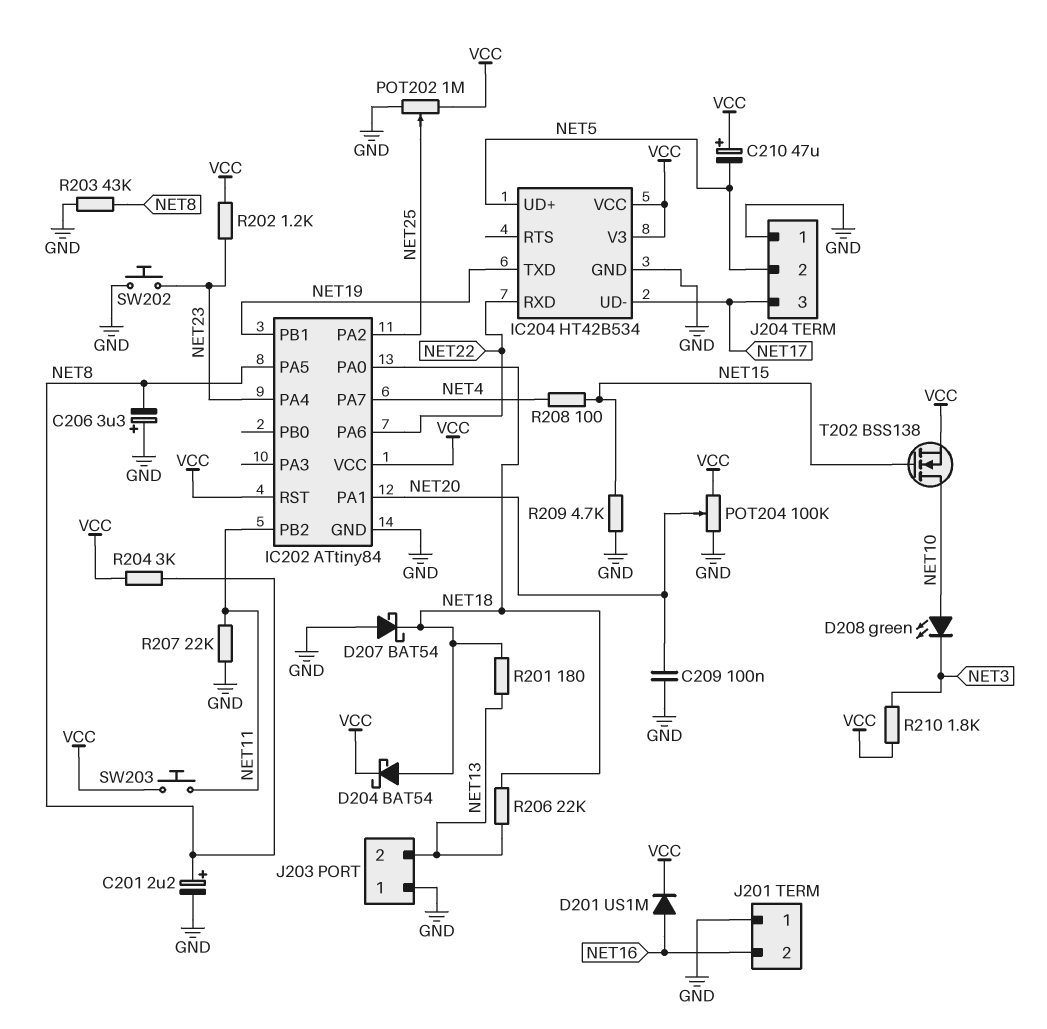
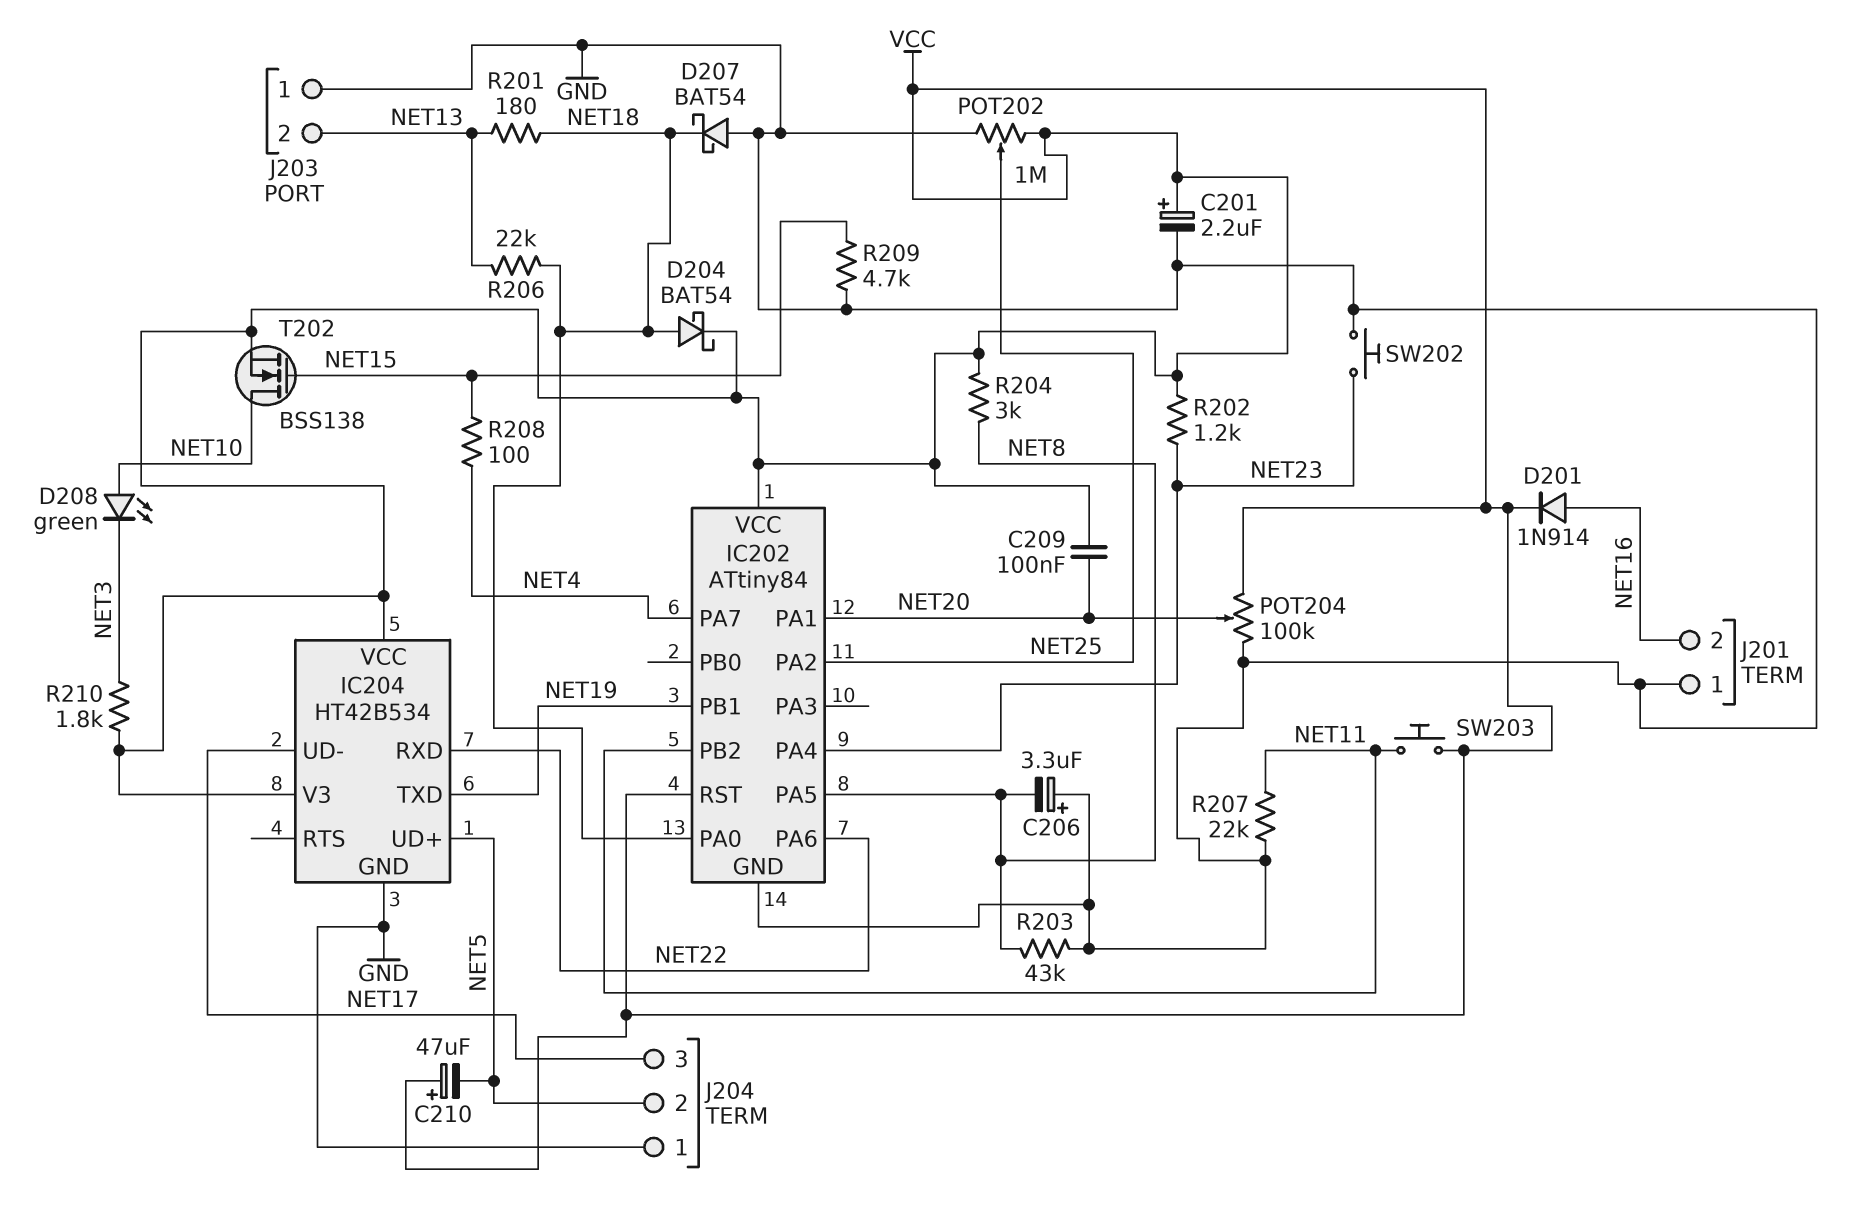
C201: 2.2uF (plus NET8, minus GND) -> 2.2uF (plus VCC, minus GND)
C209: 100nF (GND, NET20) -> 100nF (NET20, VCC)
D201: diode US1M (A NET16, K VCC) -> diode 1N914 (A NET16, K VCC)

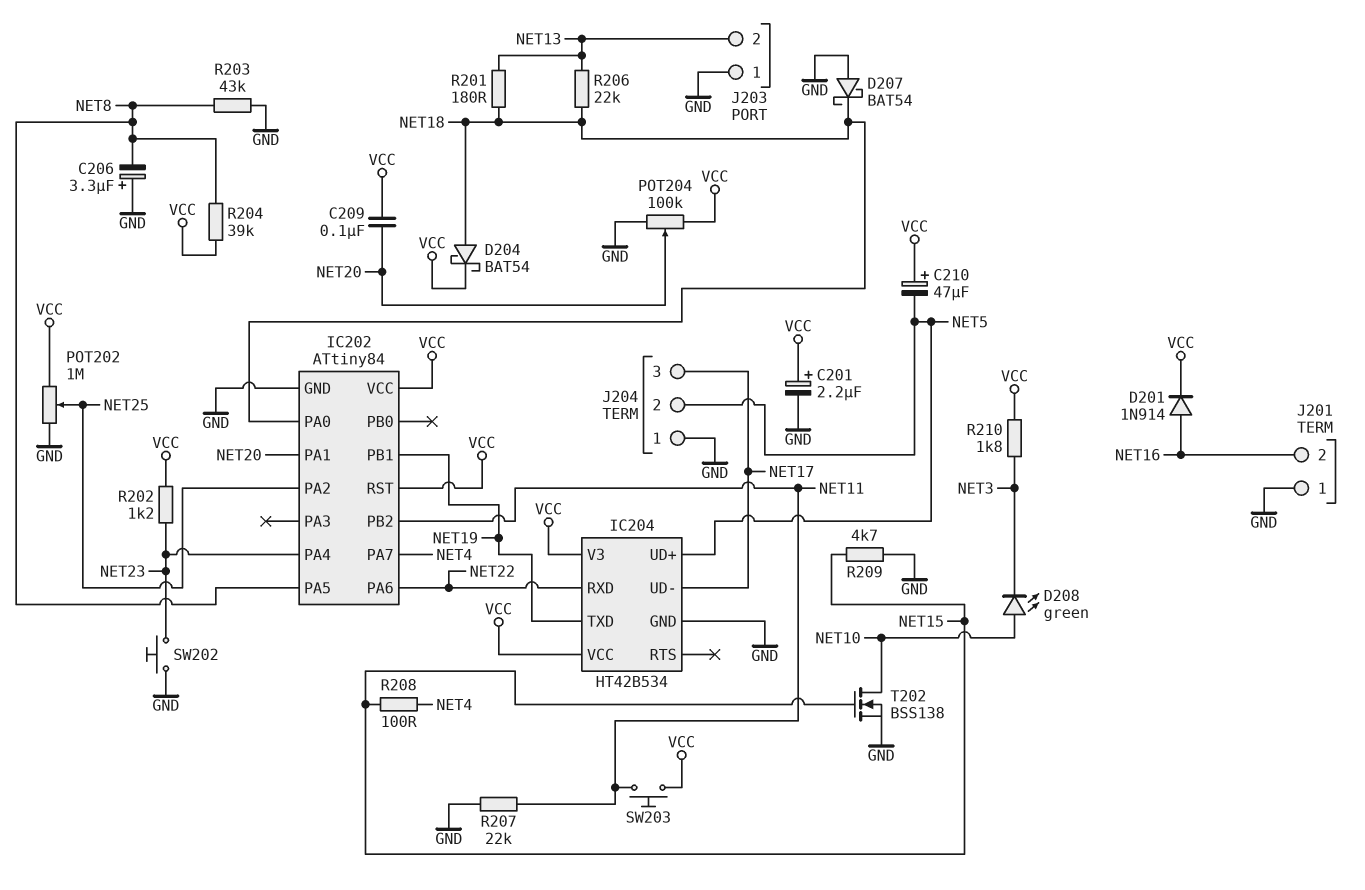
R204: 3k (NET8, VCC) -> 39k (NET8, VCC)
T202: NMOS BSS138 (G NET15, D NET10, S VCC) -> NMOS BSS138 (G NET15, D NET10, S GND)

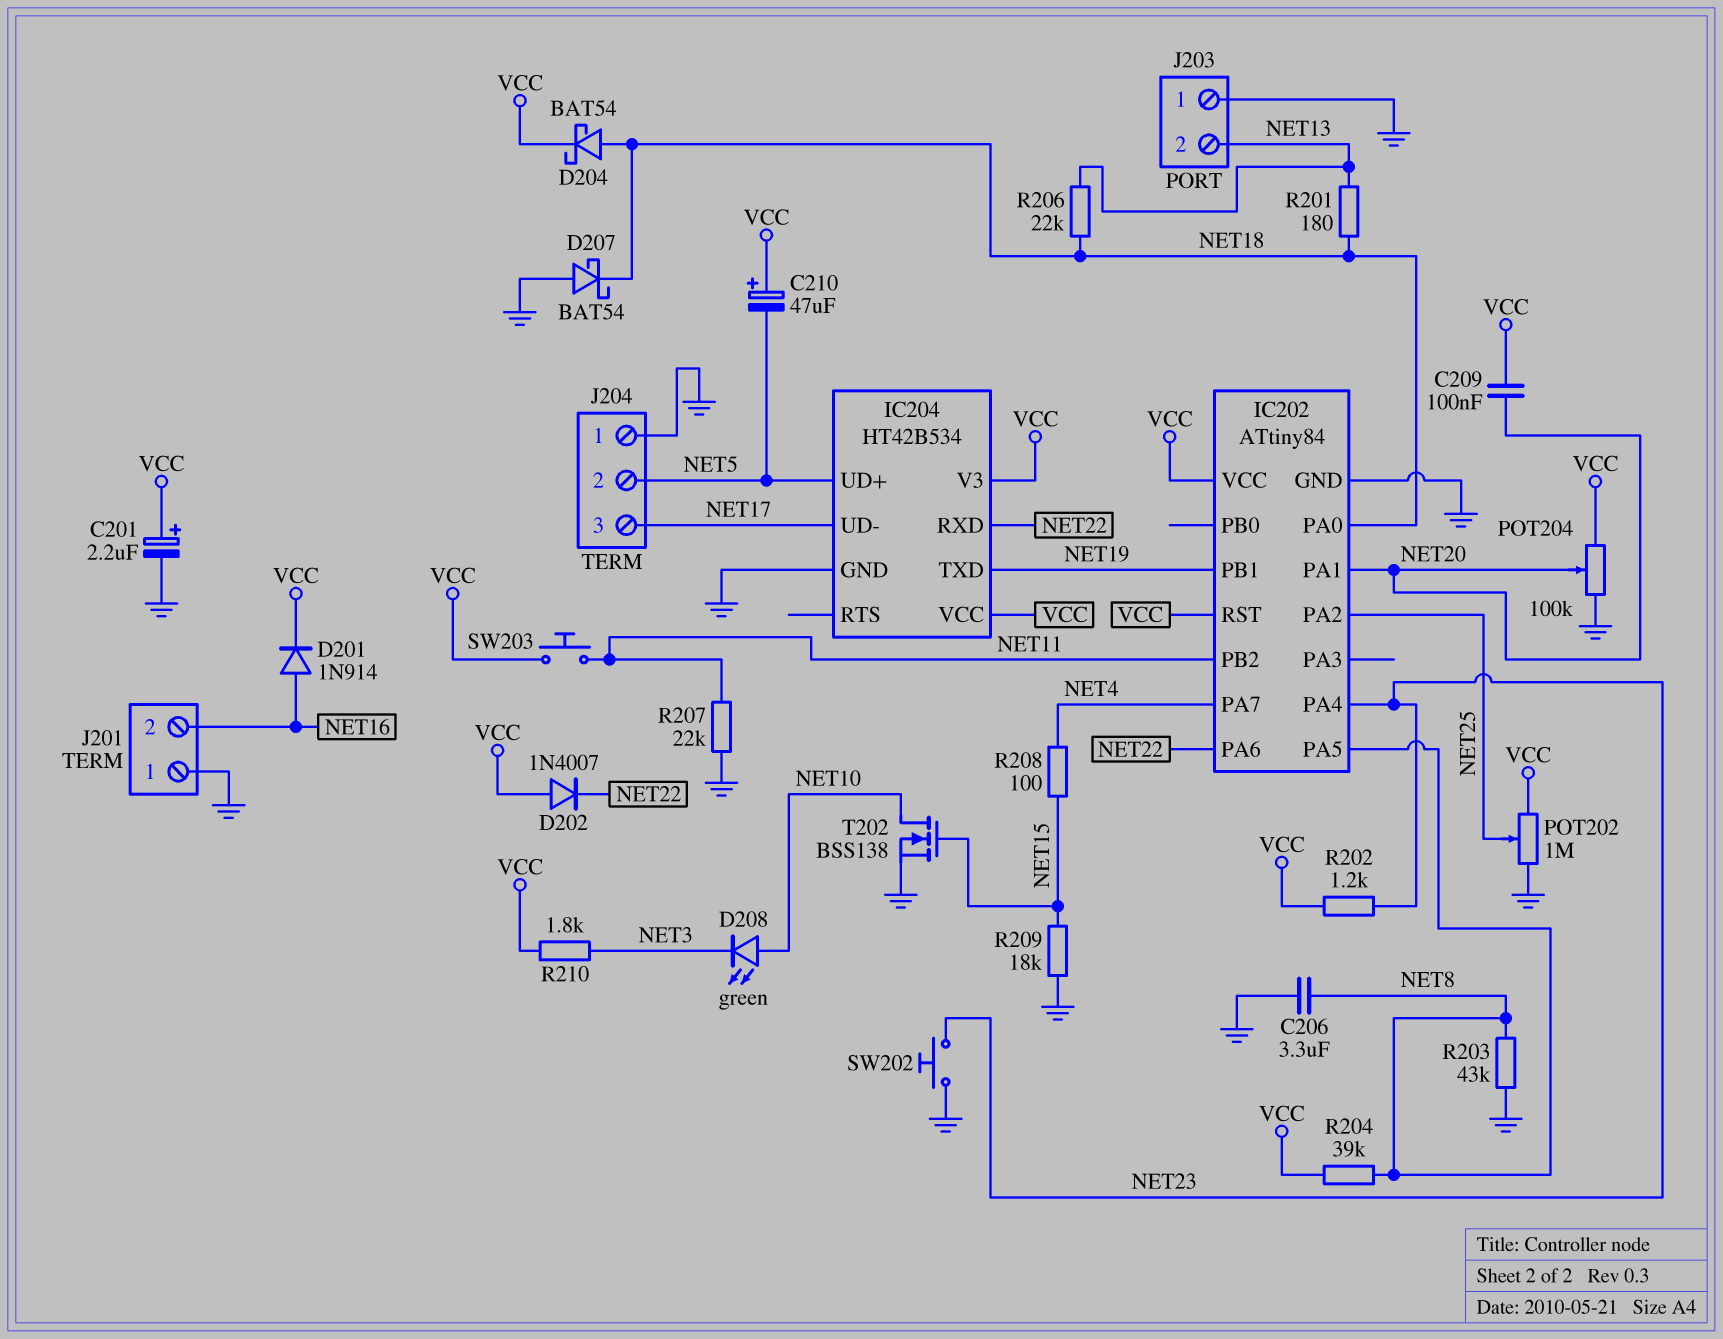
C206: 3.3uF (plus GND, minus NET8) -> 3.3uF (GND, NET8)
D202: none -> diode 1N4007 (A VCC, K NET22)
R209: 4.7k (GND, NET15) -> 18k (GND, NET15)

